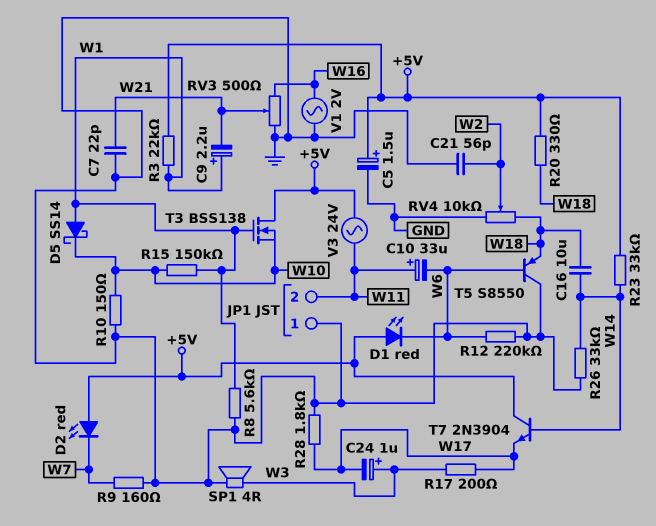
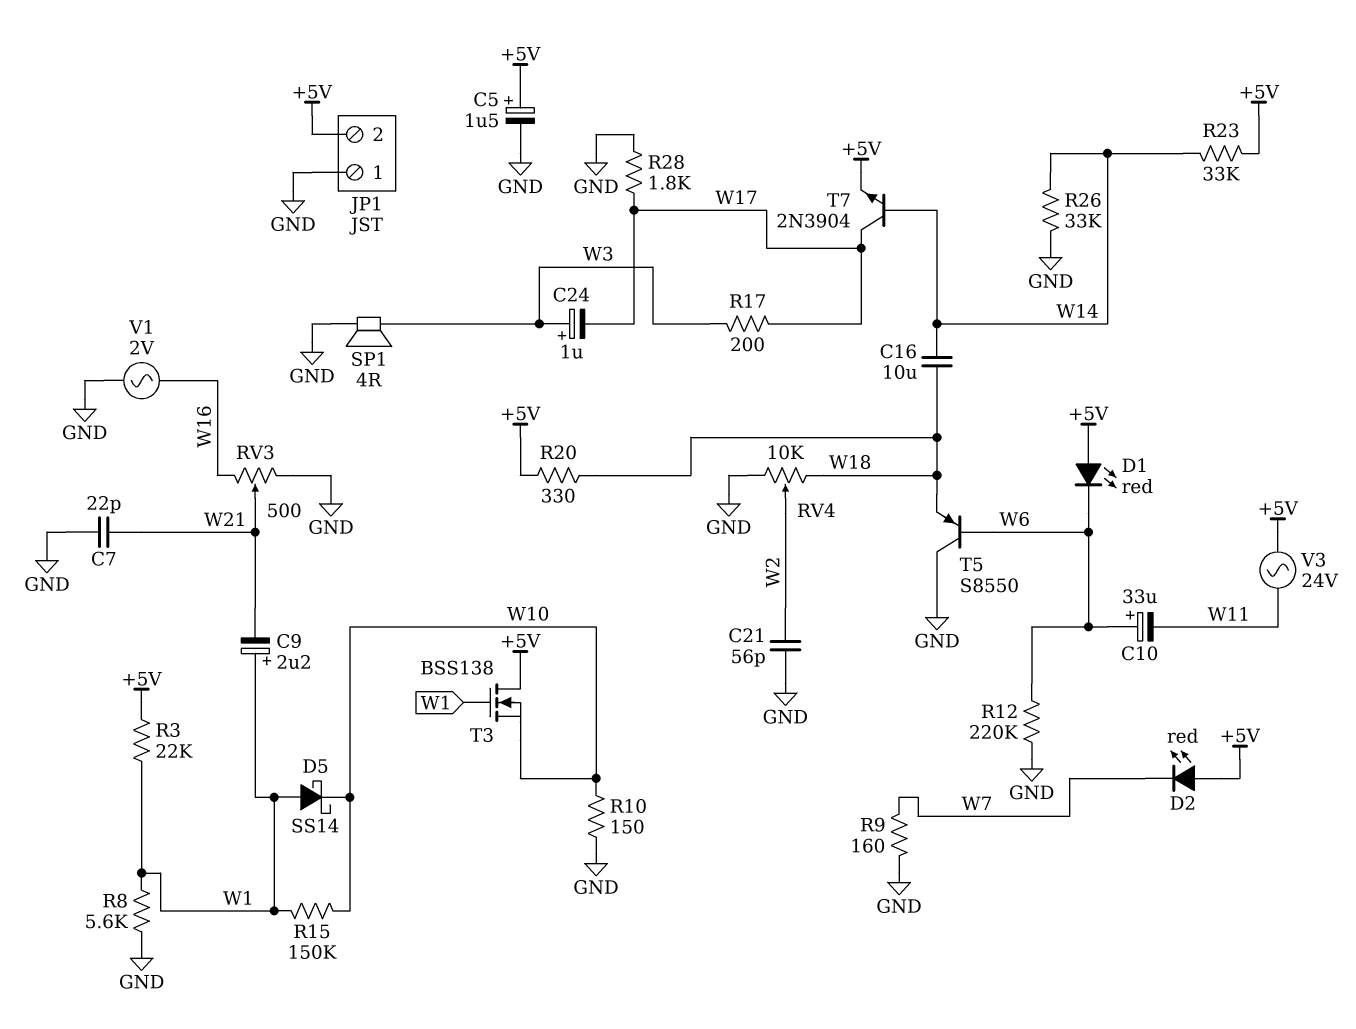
C10: 33uF (plus W11, minus W6) -> 33uF (plus W6, minus W11)
JP1 pin 2: W11 -> +5V
T7: NPN 2N3904 (B W14, C +5V, E W17) -> NPN 2N3904 (B W14, C W17, E +5V)

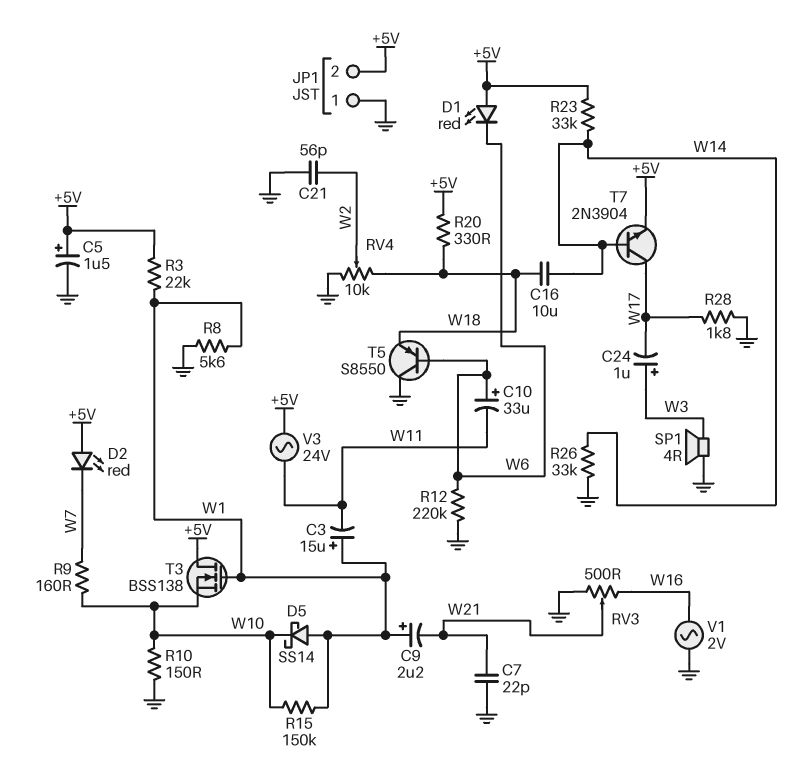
C3: none -> 15uF (plus W1, minus W11)
R9: 160 (GND, W7) -> 160 (W7, W10)
R17: 200 (W3, W17) -> none

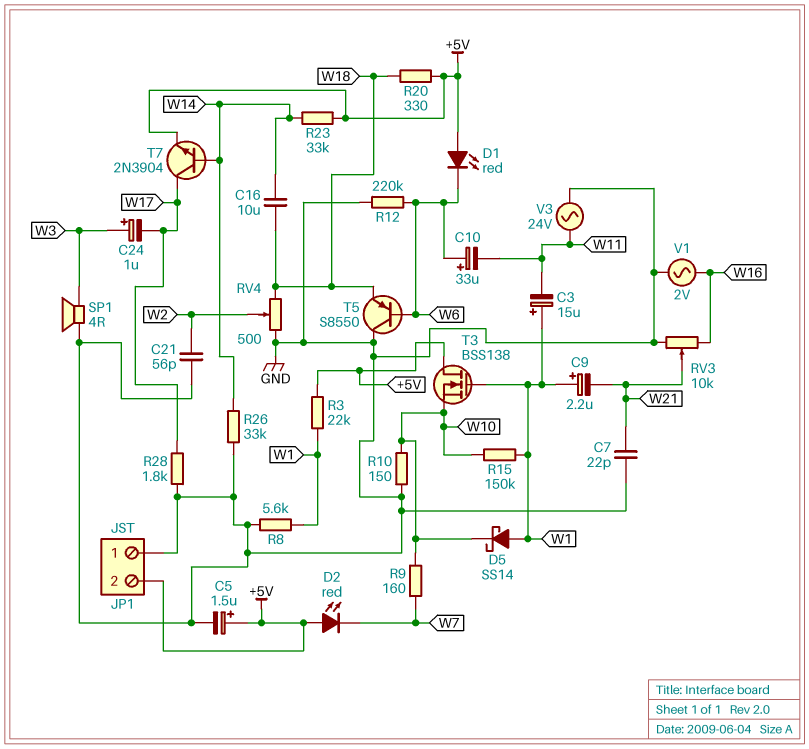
RV3: 500 (GND, W16, wiper W21) -> 10k (GND, W16, wiper W21)
RV4: 10k (GND, W18, wiper W2) -> 500 (GND, W18, wiper W2)
V3: AC 24V (+5V, W11) -> AC 24V (GND, W11)

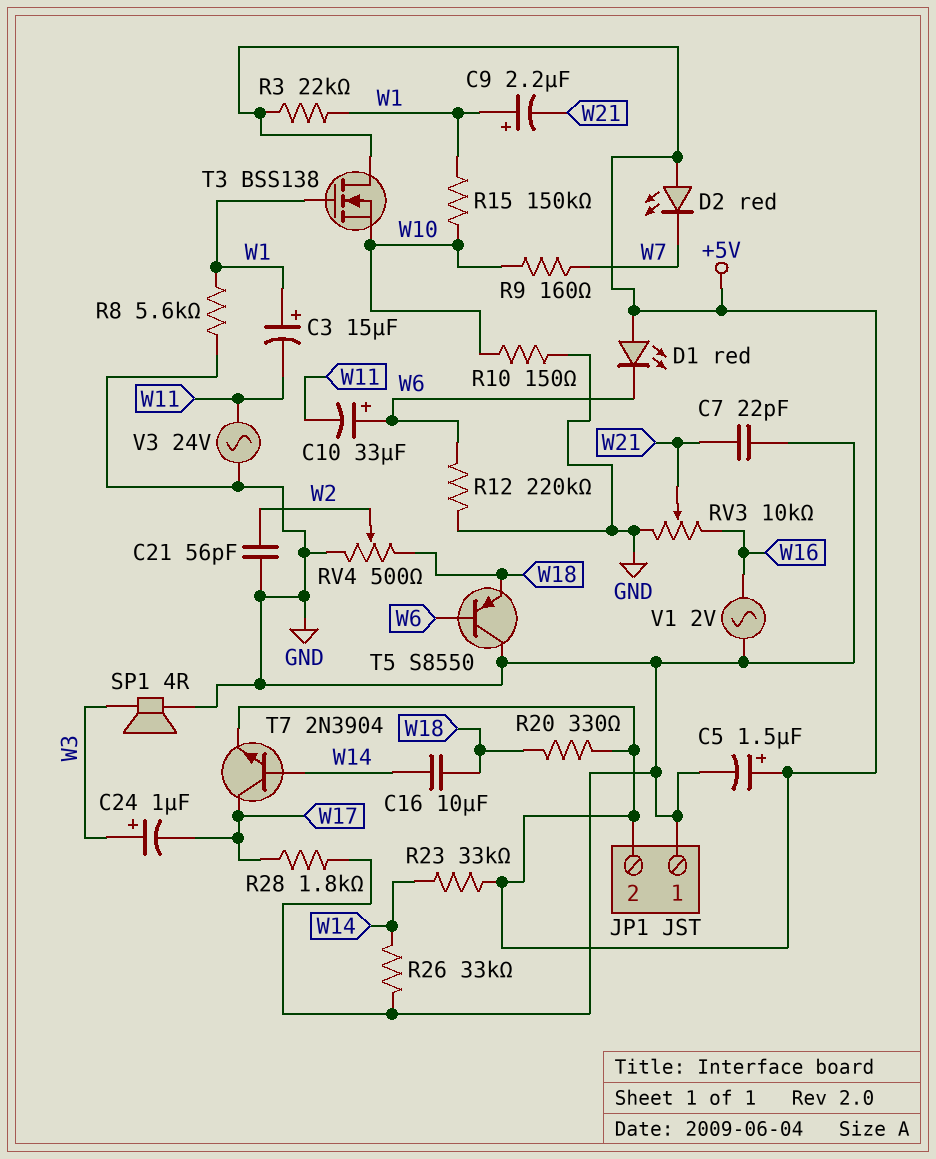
D5: schottky SS14 (A W1, K W10) -> none

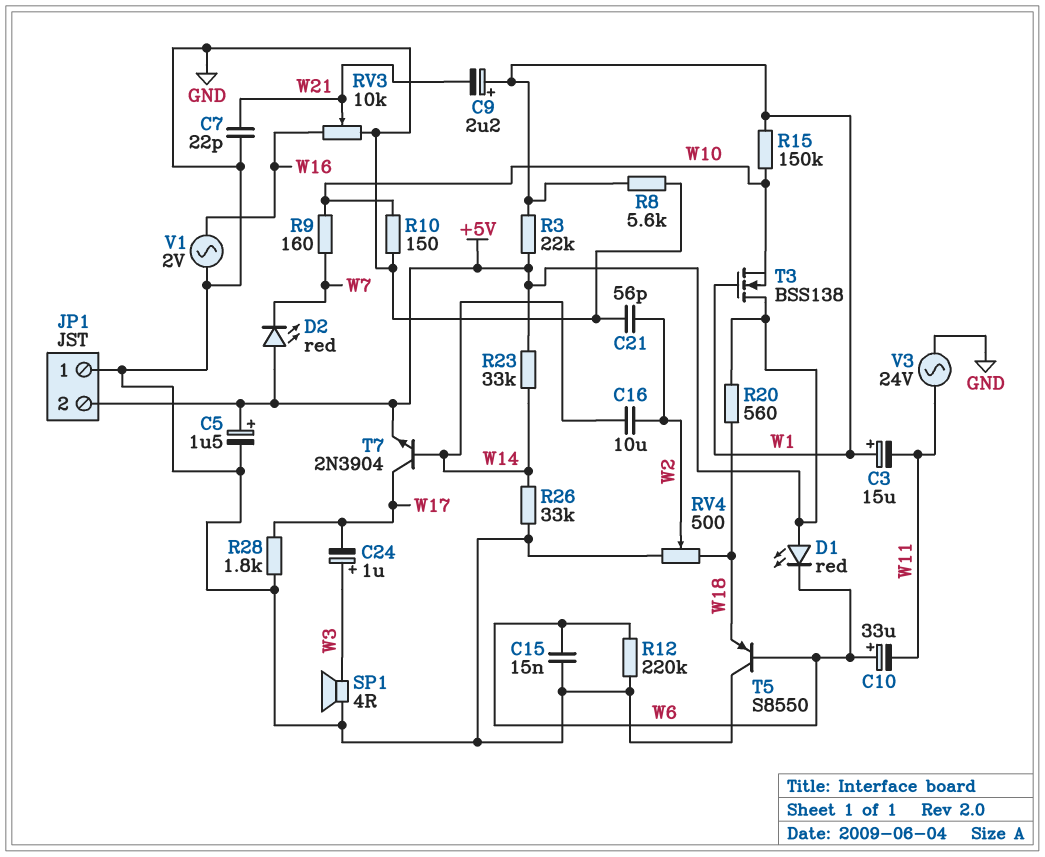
C15: none -> 15nF (GND, W6)
C16: 10uF (W14, W18) -> 10uF (W2, W14)
R20: 330 (+5V, W18) -> 560 (+5V, W18)

